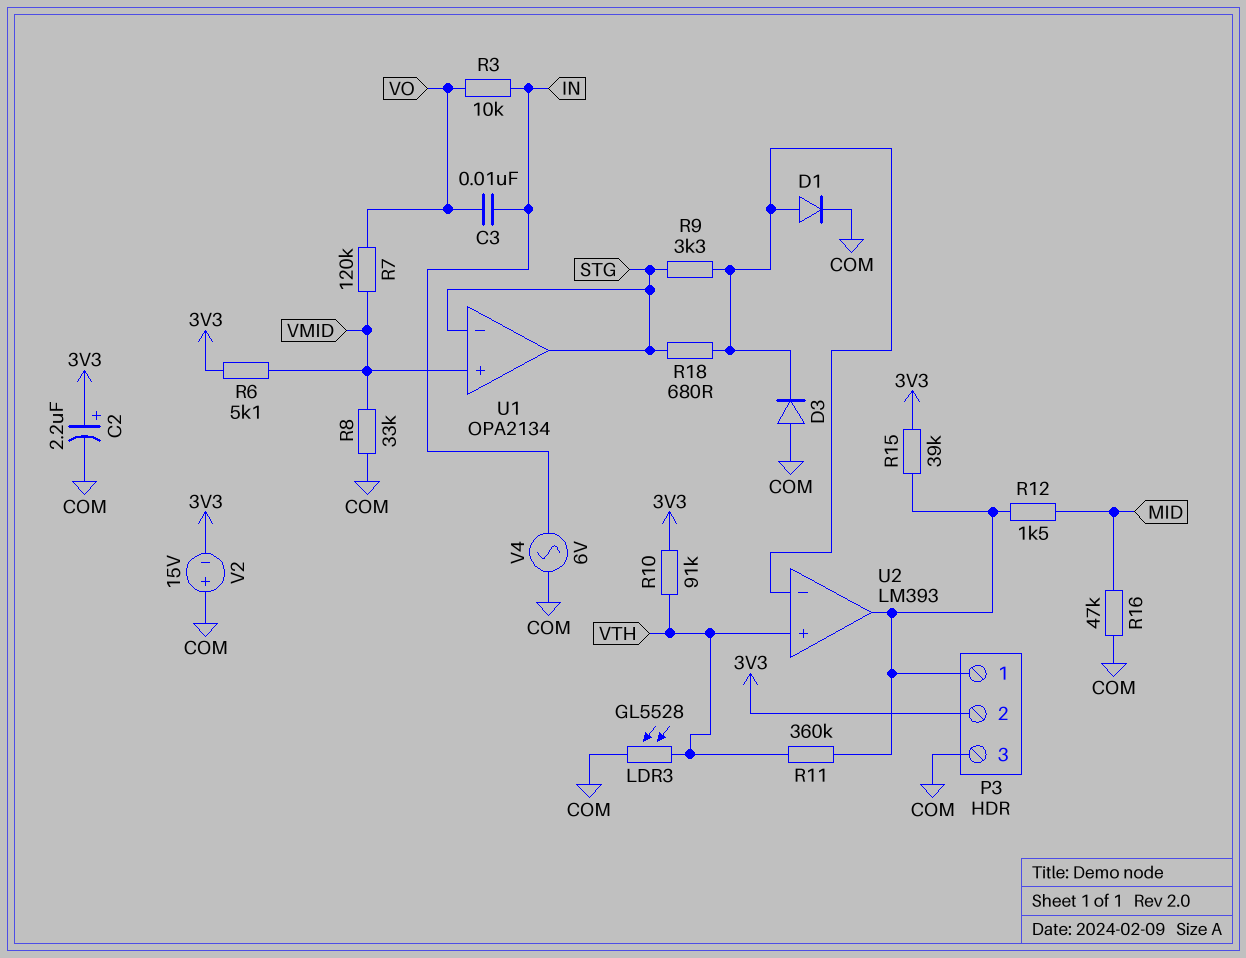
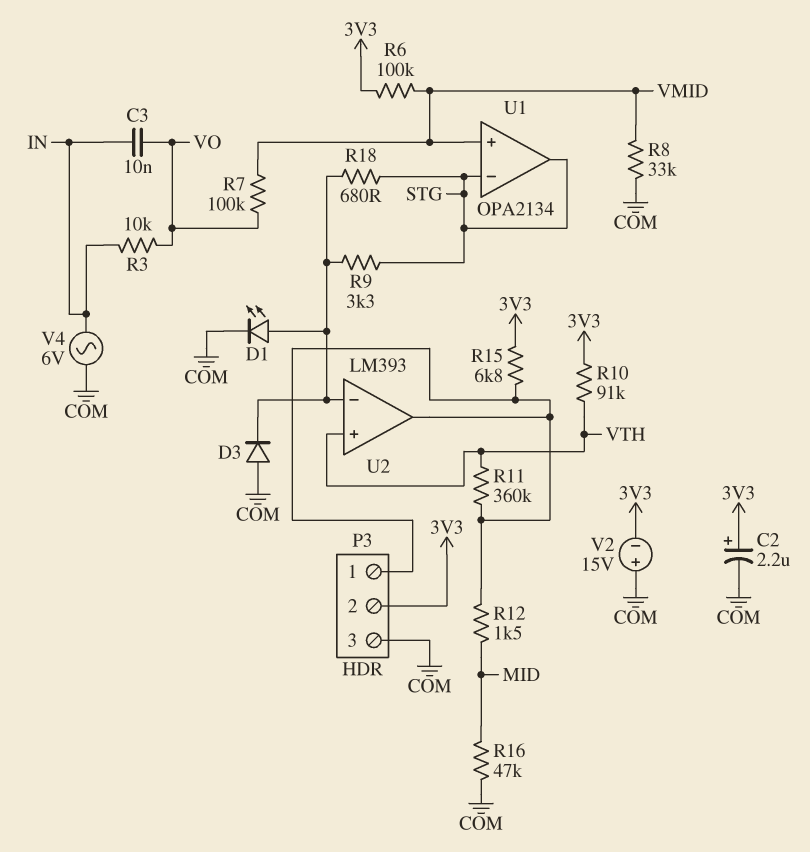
D1: diode (A U2/in-, K COM) -> LED (A U2/in-, K COM)
LDR3: GL5528 (COM, VTH) -> none
R6: 5.1k (3V3, VMID) -> 100k (3V3, VMID)
R7: 120k (VMID, VO) -> 100k (VMID, VO)
R15: 39k (3V3, P3/1) -> 6.8k (3V3, P3/1)

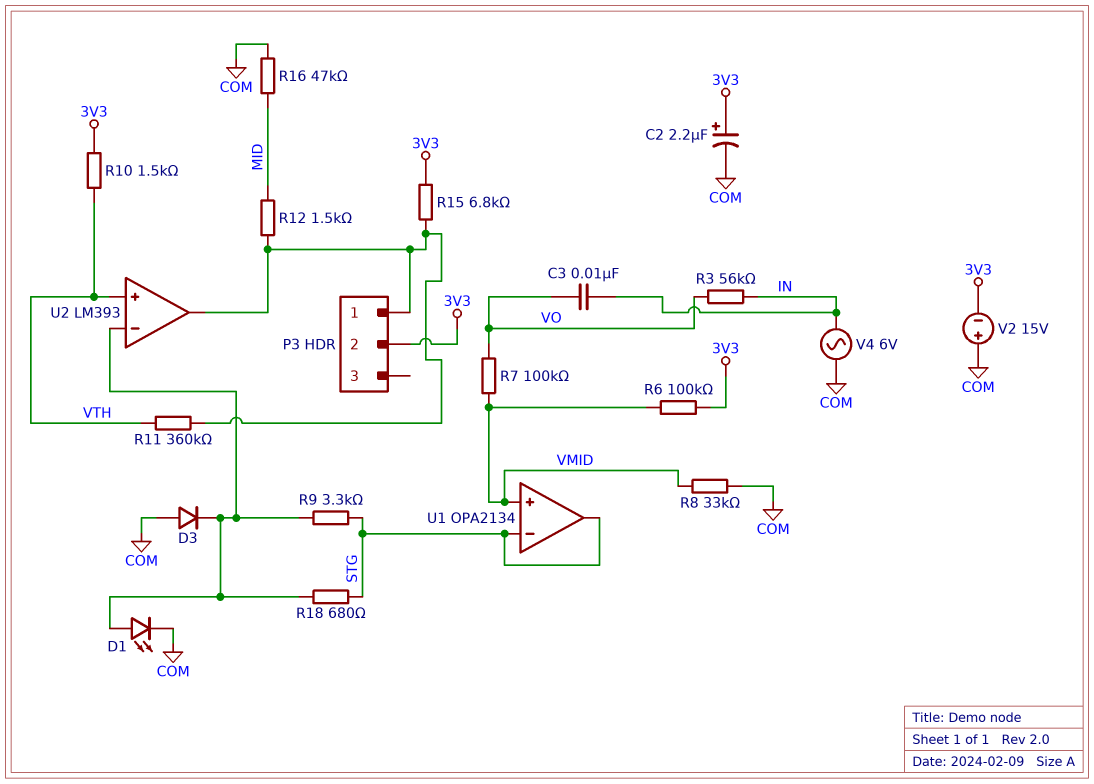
P3 pin 3: COM -> none
R3: 10k (IN, VO) -> 56k (IN, VO)
R10: 91k (3V3, VTH) -> 1.5k (3V3, VTH)

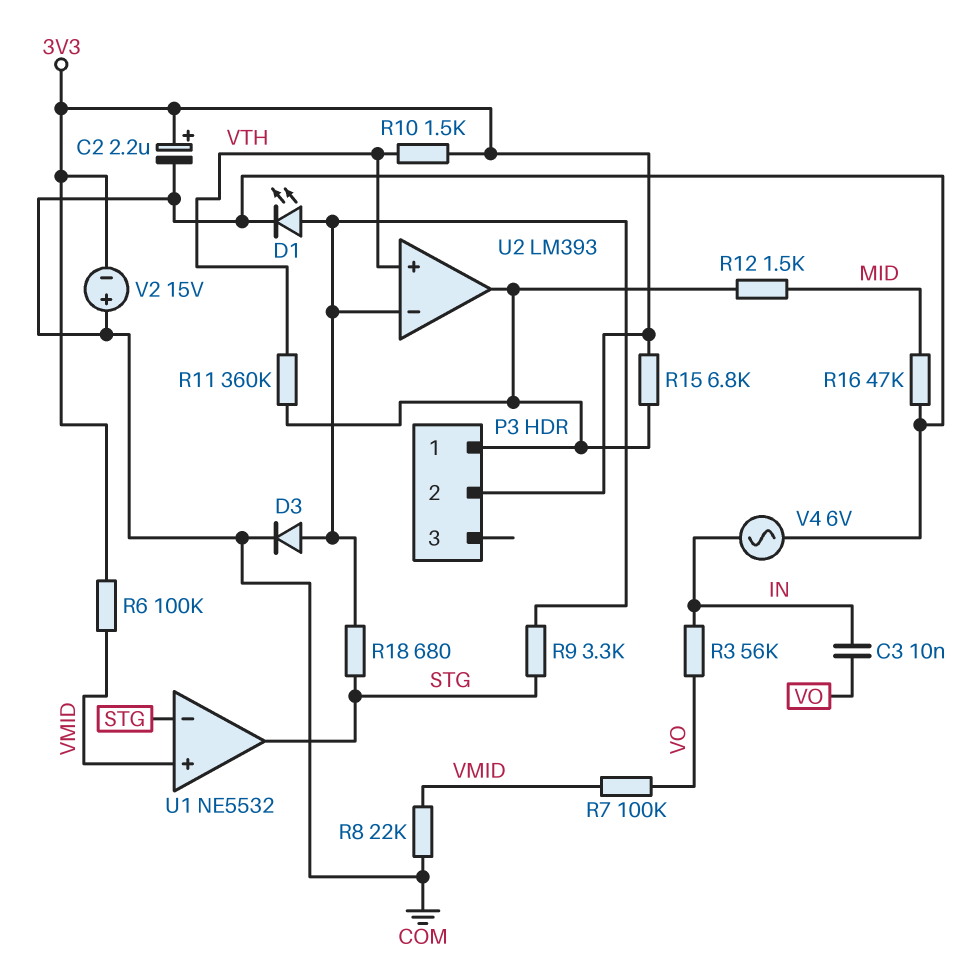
D3: diode (A COM, K U2/in-) -> diode (A U2/in-, K COM)
R8: 33k (COM, VMID) -> 22k (COM, VMID)
U1: OPA2134 -> NE5532

